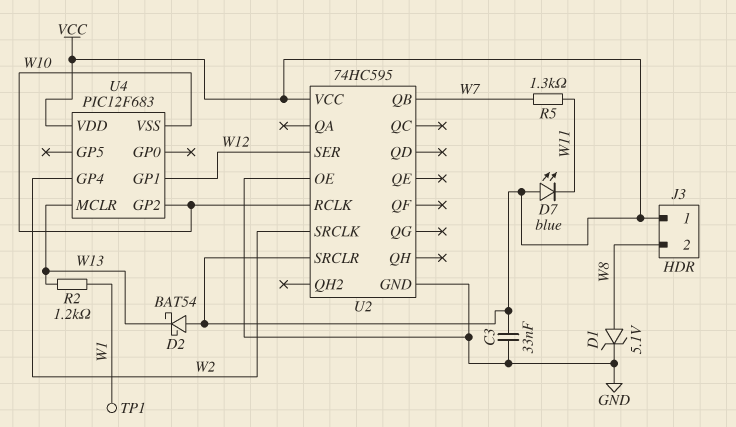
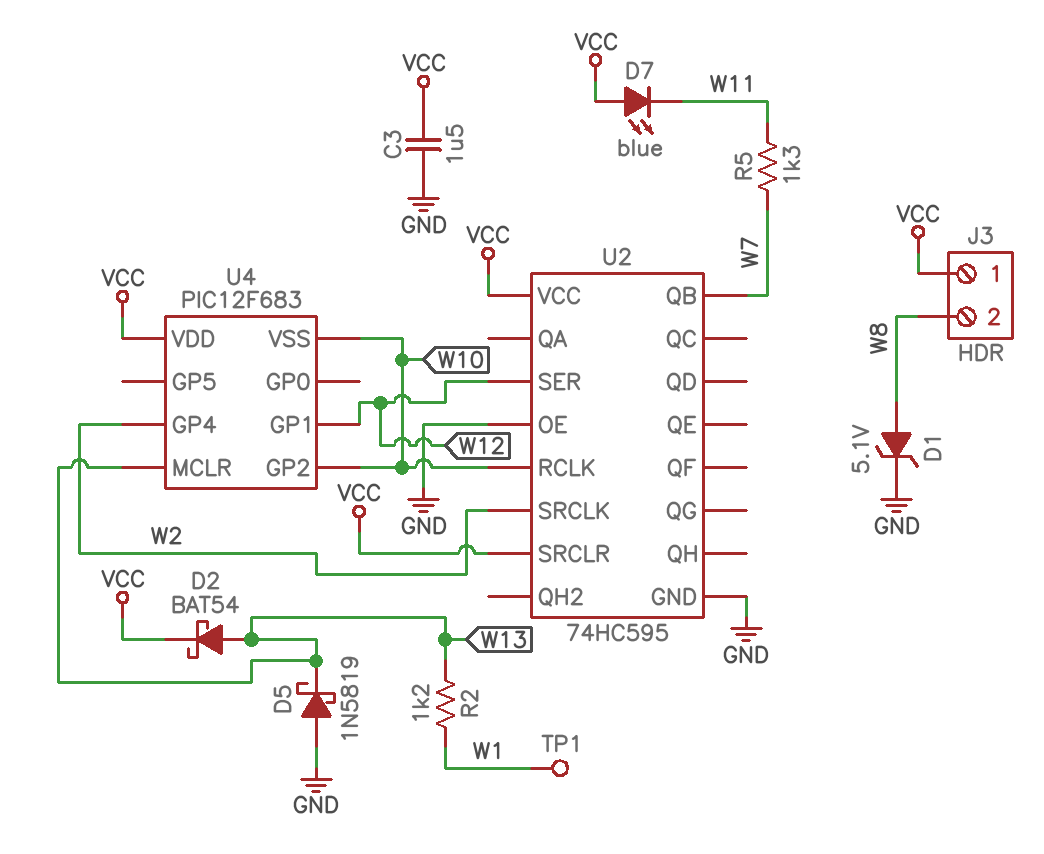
C3: 33nF (GND, VCC) -> 1.5uF (GND, VCC)
D2: schottky BAT54 (A VCC, K W13) -> schottky BAT54 (A W13, K VCC)
D5: none -> schottky 1N5819 (A GND, K W13)

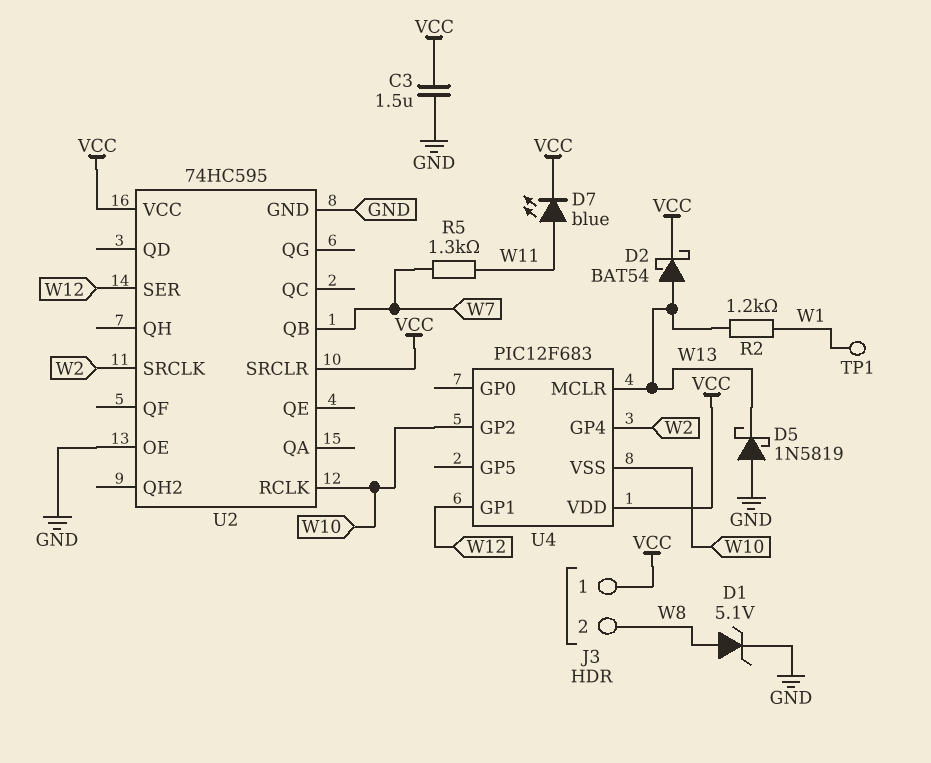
D7: LED blue (A VCC, K W11) -> LED blue (A W11, K VCC)

